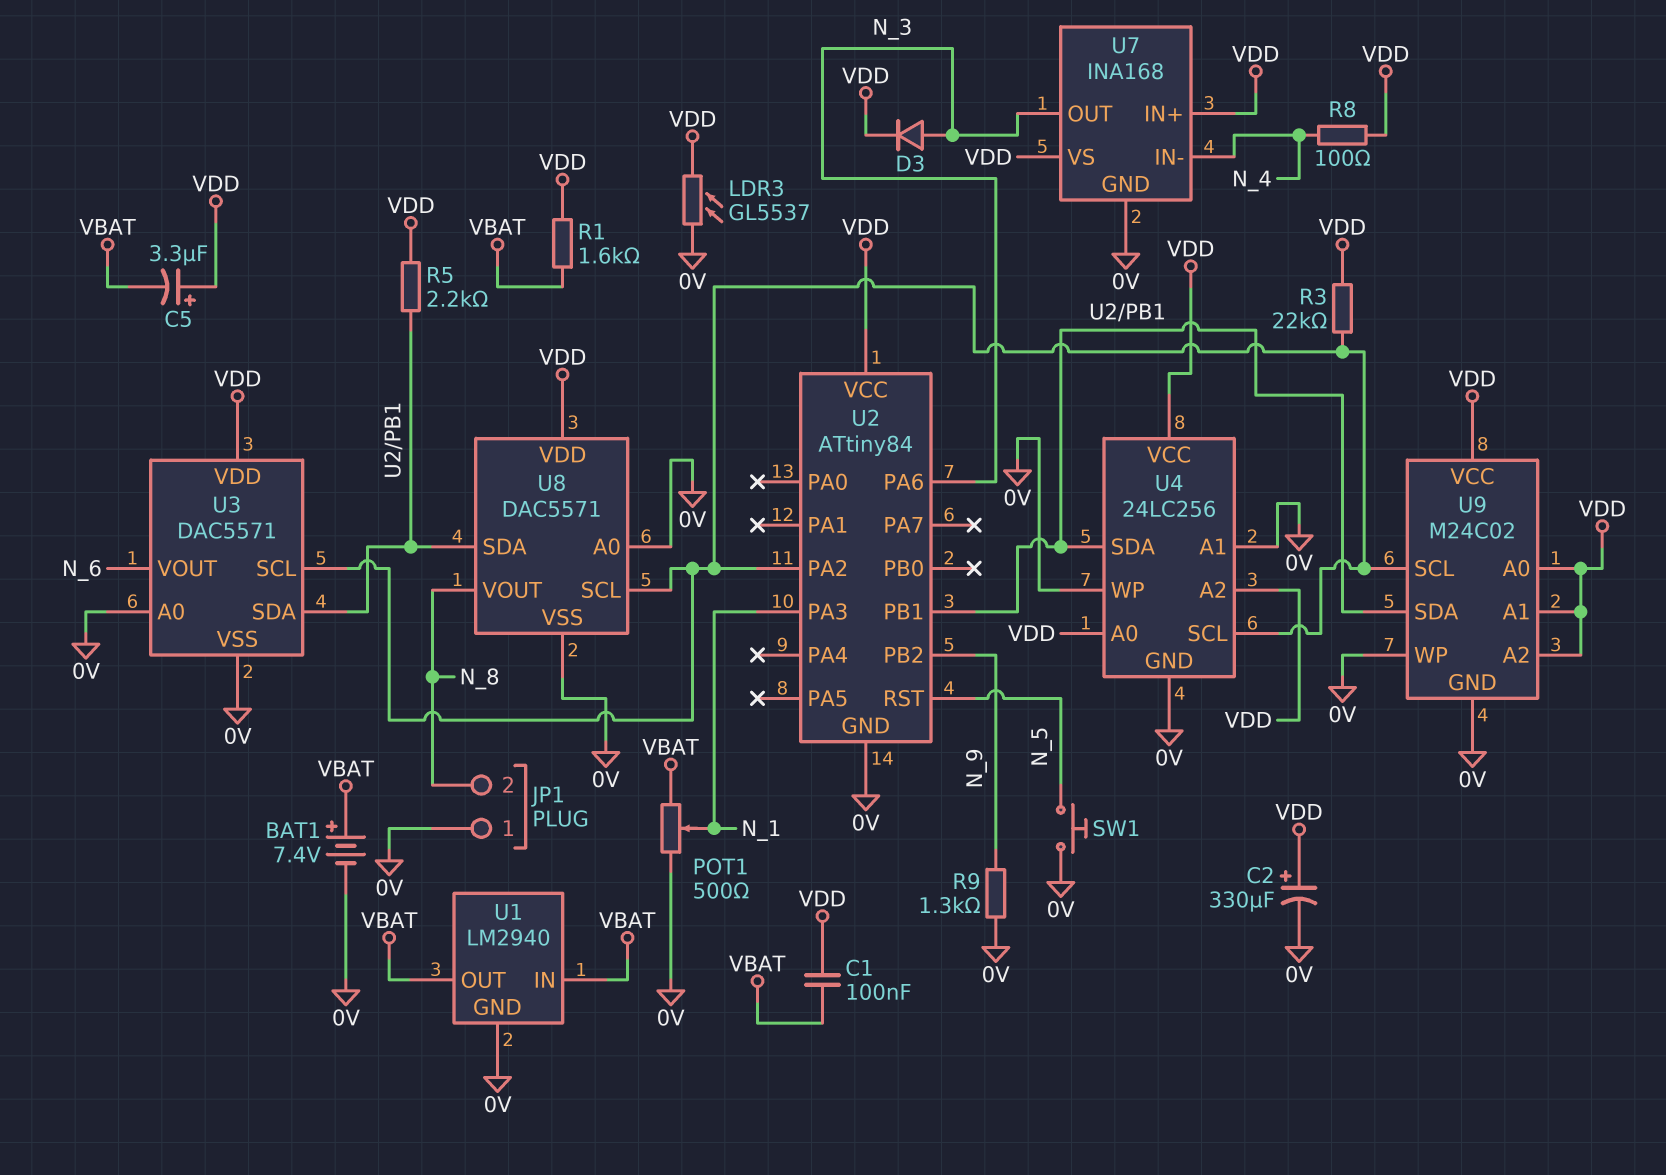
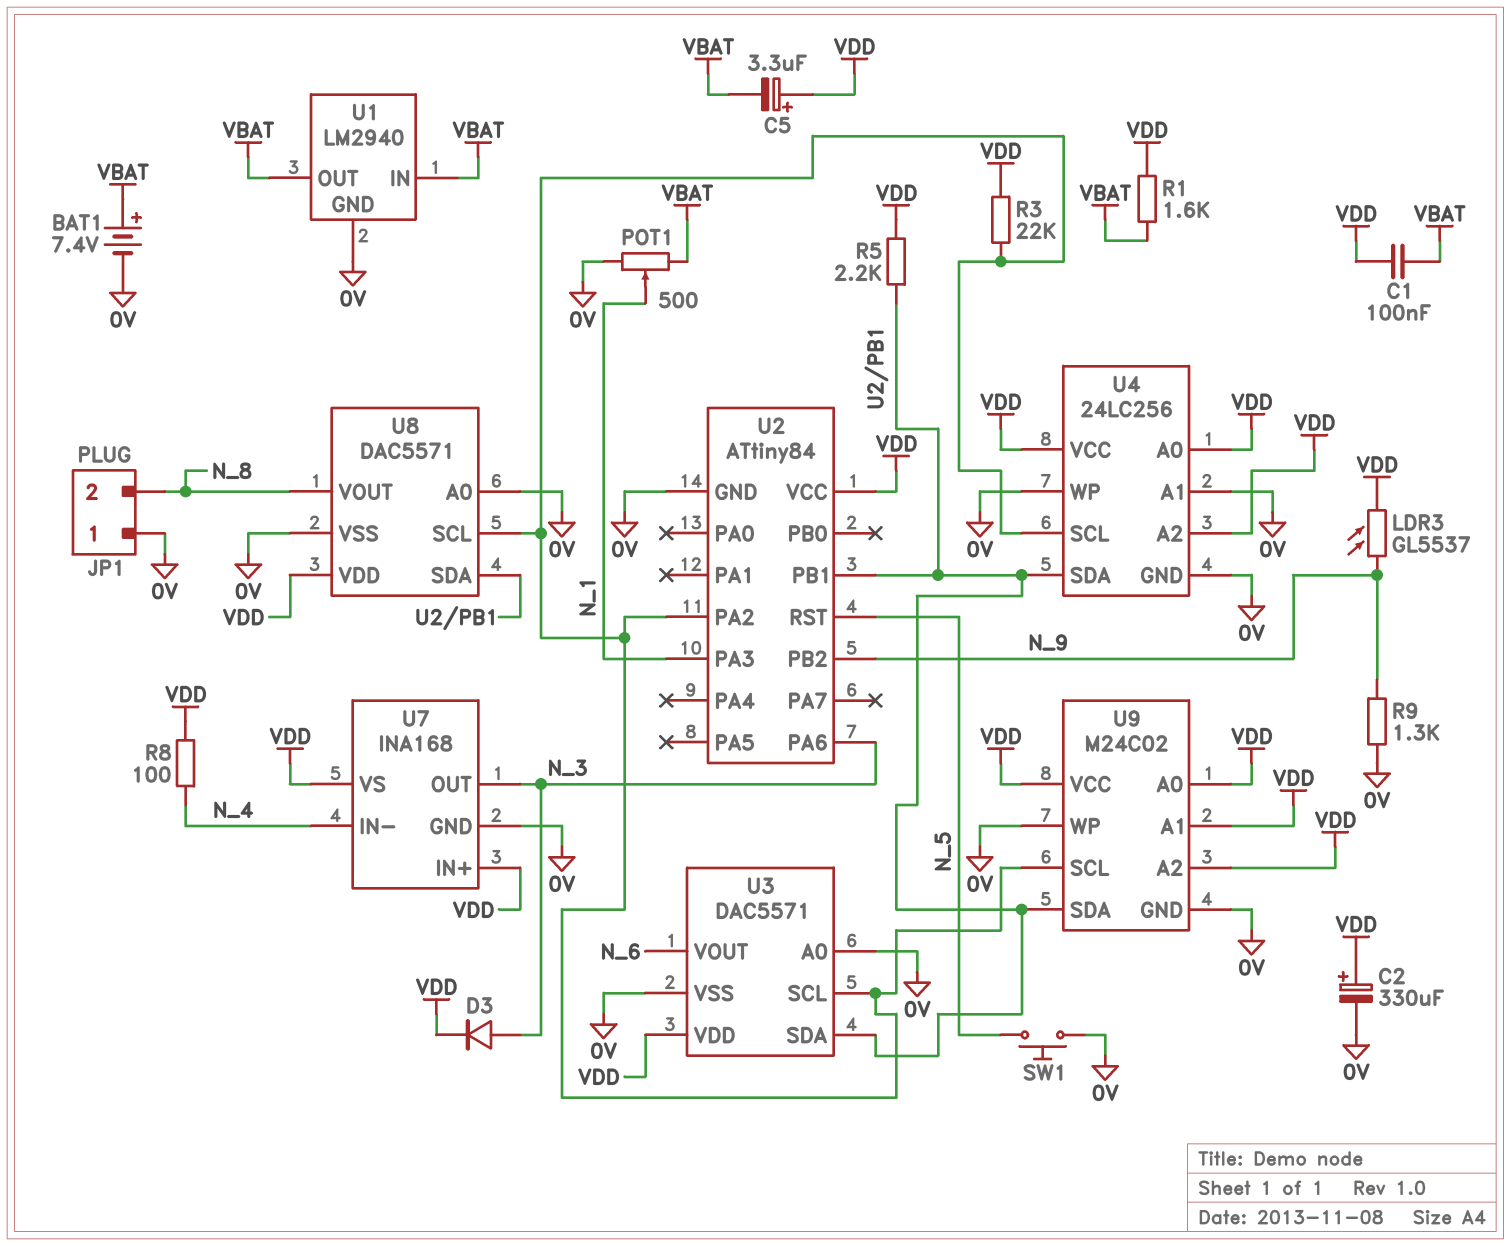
LDR3: GL5537 (0V, VDD) -> GL5537 (N_9, VDD)

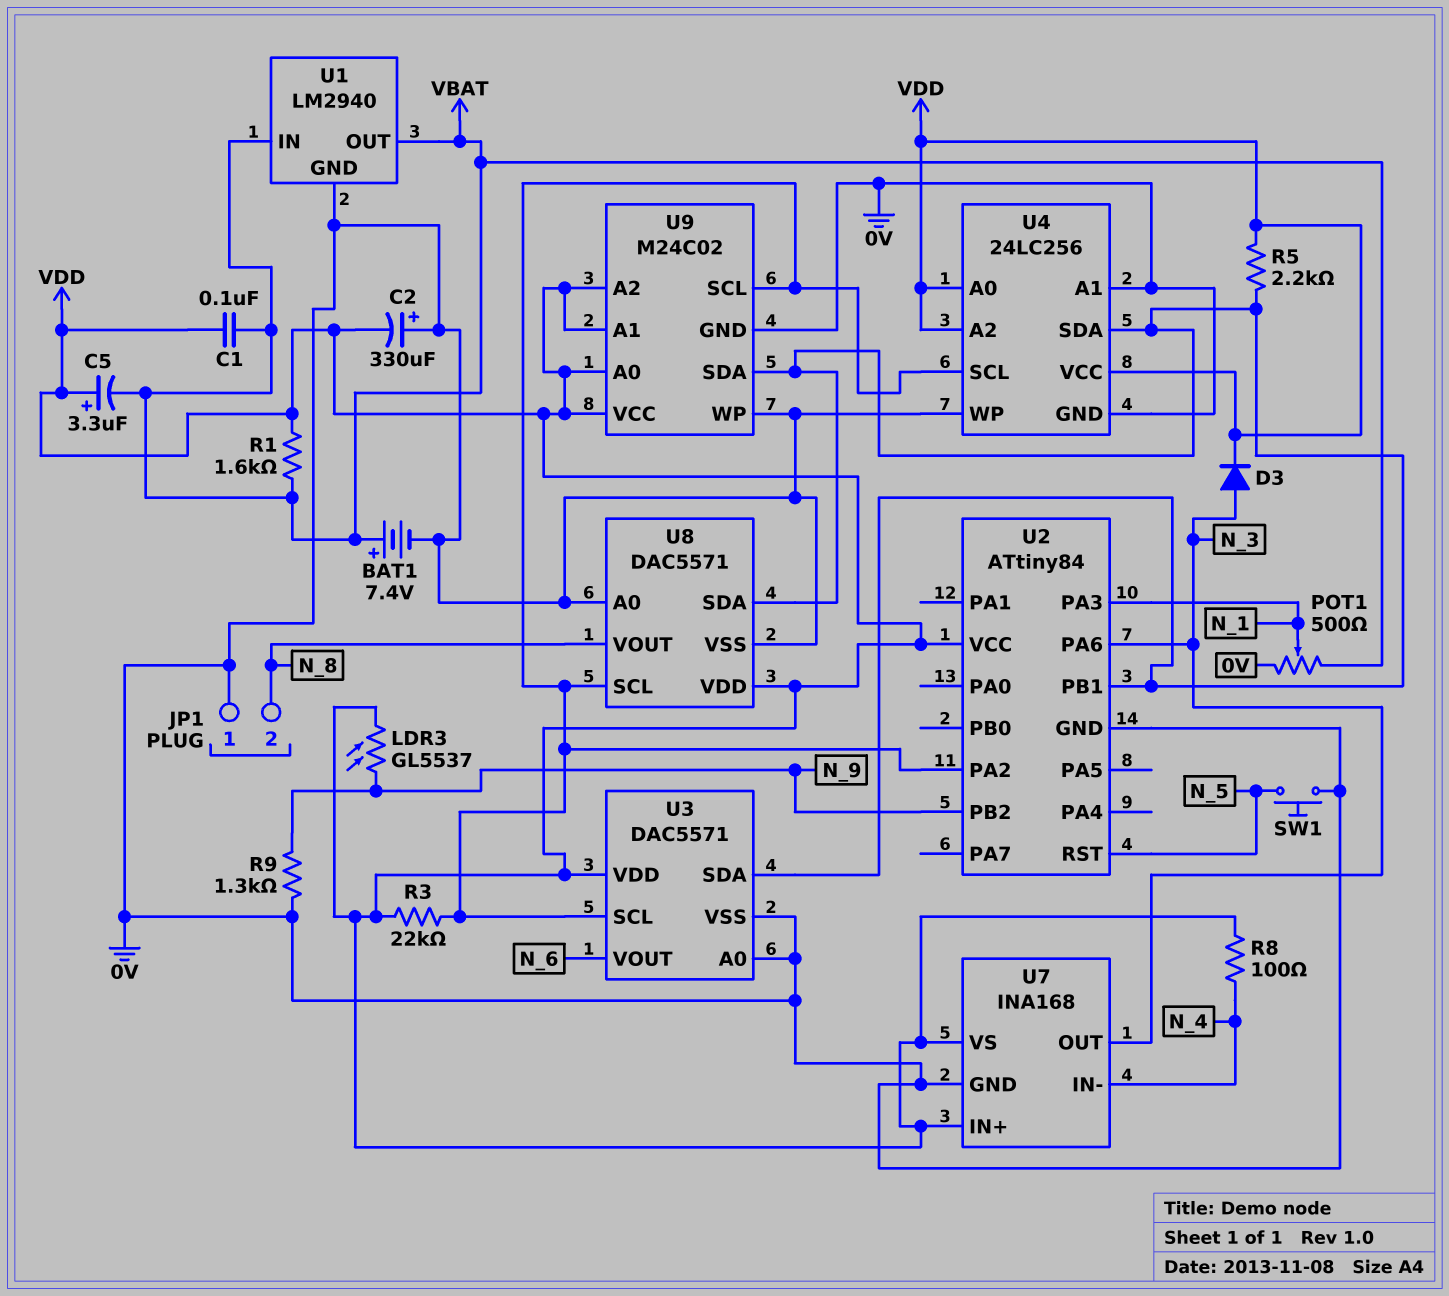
C2: 330uF (plus VDD, minus 0V) -> 330uF (plus 0V, minus VDD)

